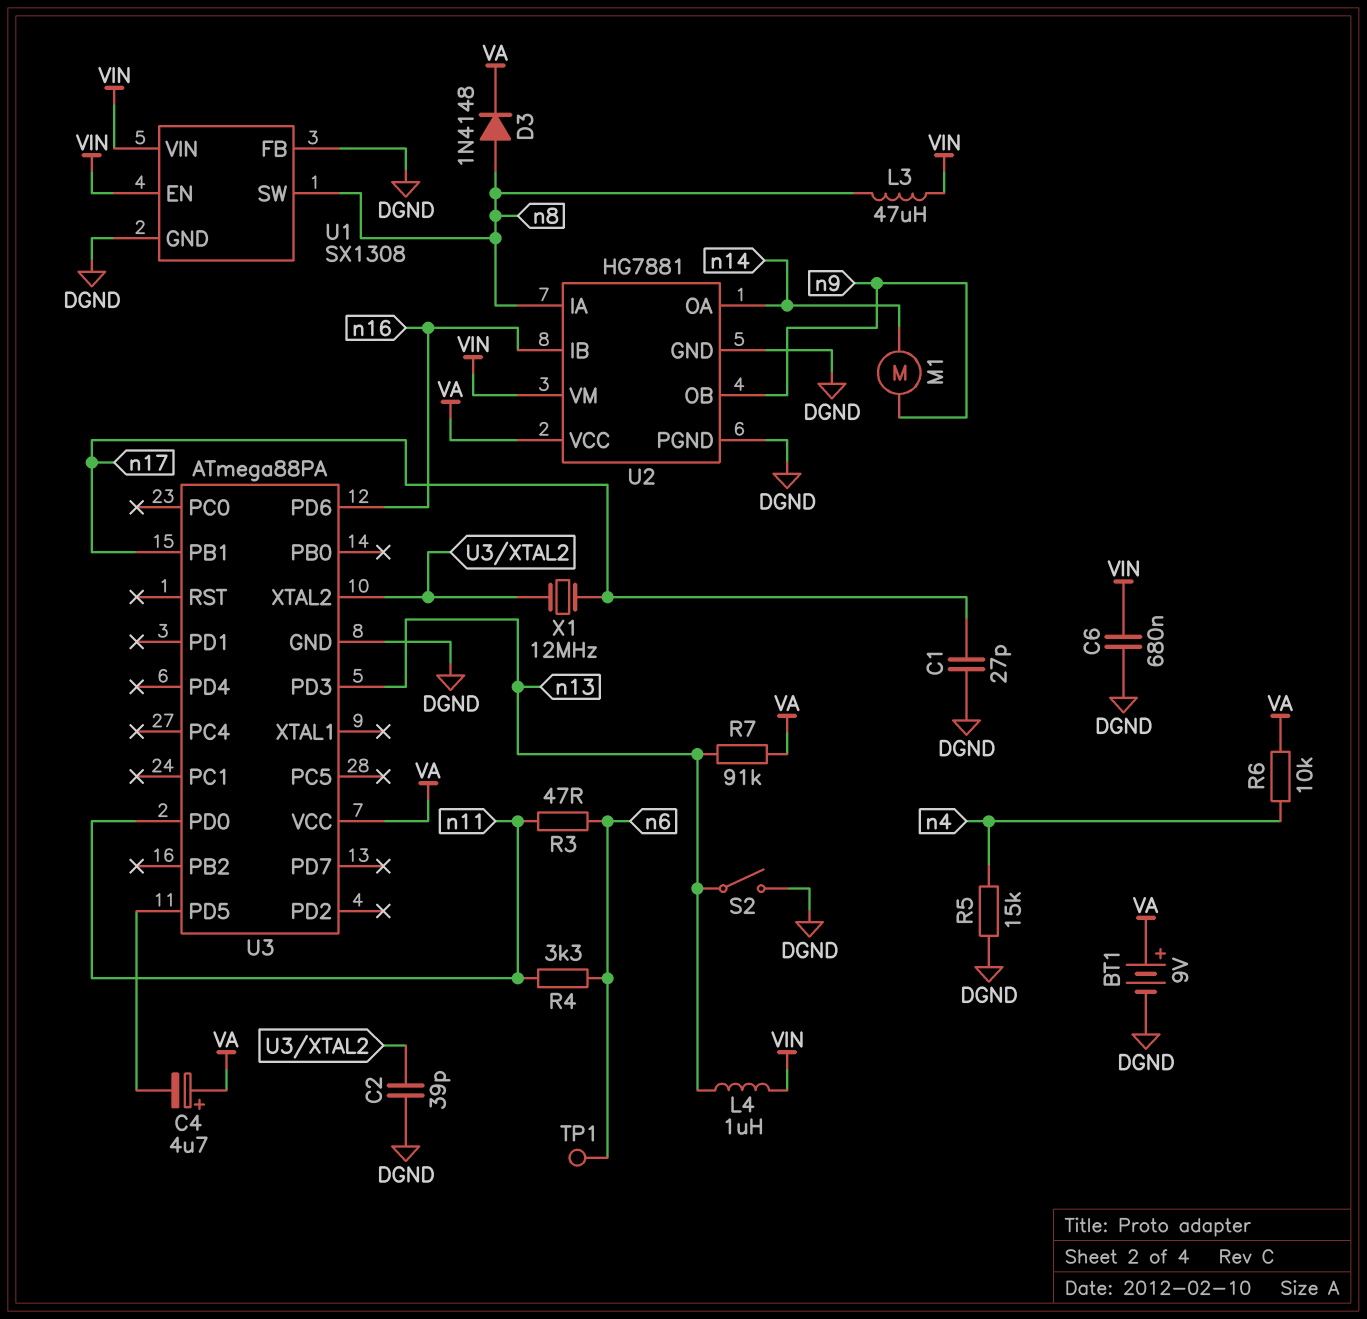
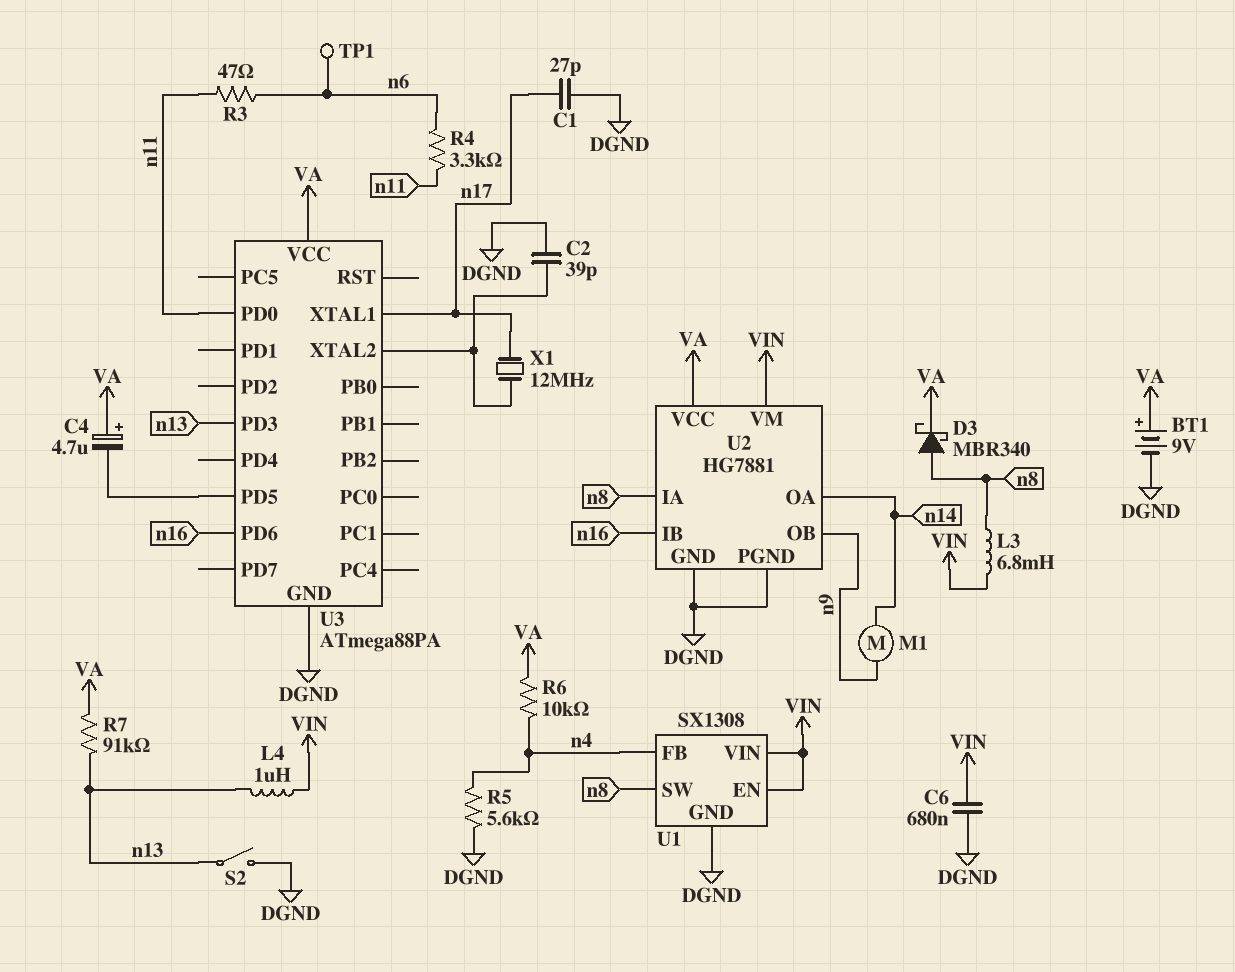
D3: diode 1N4148 (A n8, K VA) -> schottky MBR340 (A n8, K VA)
L3: 47uH (VIN, n8) -> 6.8mH (VIN, n8)
R5: 15k (DGND, n4) -> 5.6k (DGND, n4)
U1 pin FB: DGND -> n4
U3 pin PB1: n17 -> none
U3 pin XTAL1: none -> n17

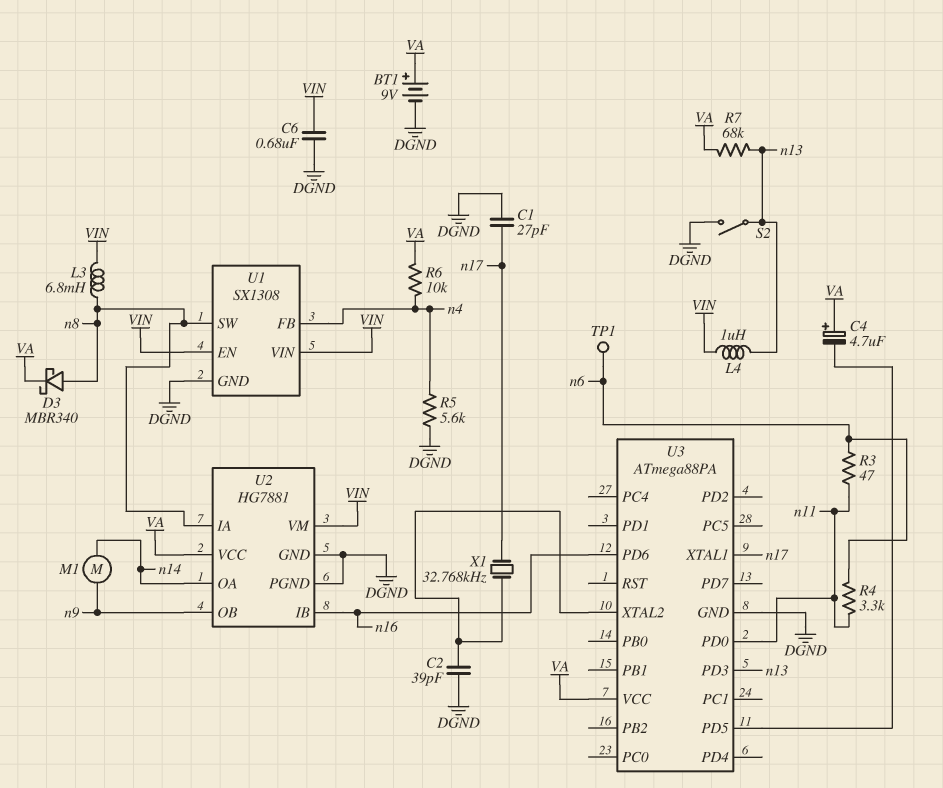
R7: 91k (VA, n13) -> 68k (VA, n13)
X1: 12MHz (U3/XTAL2, n17) -> 32.768kHz (U3/XTAL2, n17)

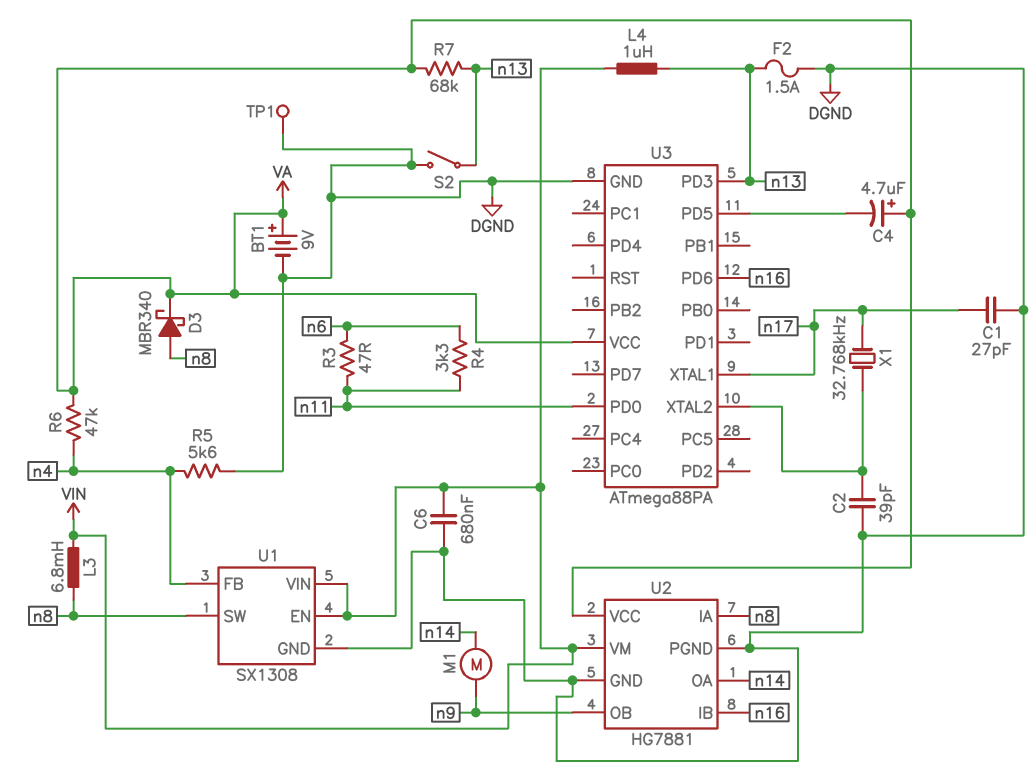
F2: none -> 1.5A (DGND, n13)
R6: 10k (VA, n4) -> 47k (VA, n4)
TP1: test point (n6) -> test point (DGND)

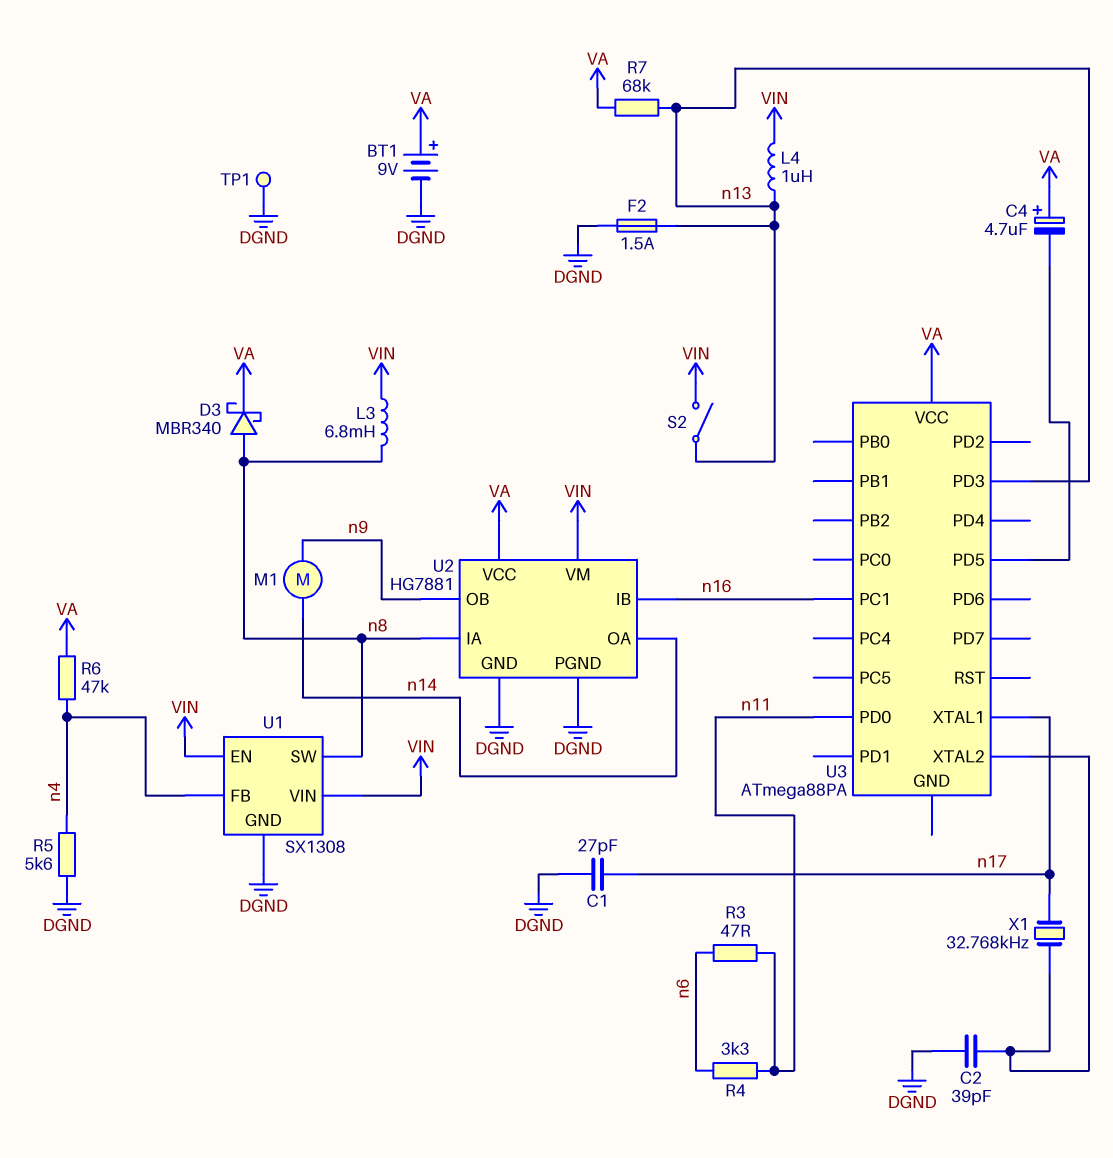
C6: 680nF (DGND, VIN) -> none
S2: switch (DGND, n13) -> switch (VIN, n13)
U3 pin GND: DGND -> none
U3 pin PC1: none -> n16
U3 pin PD6: n16 -> none

